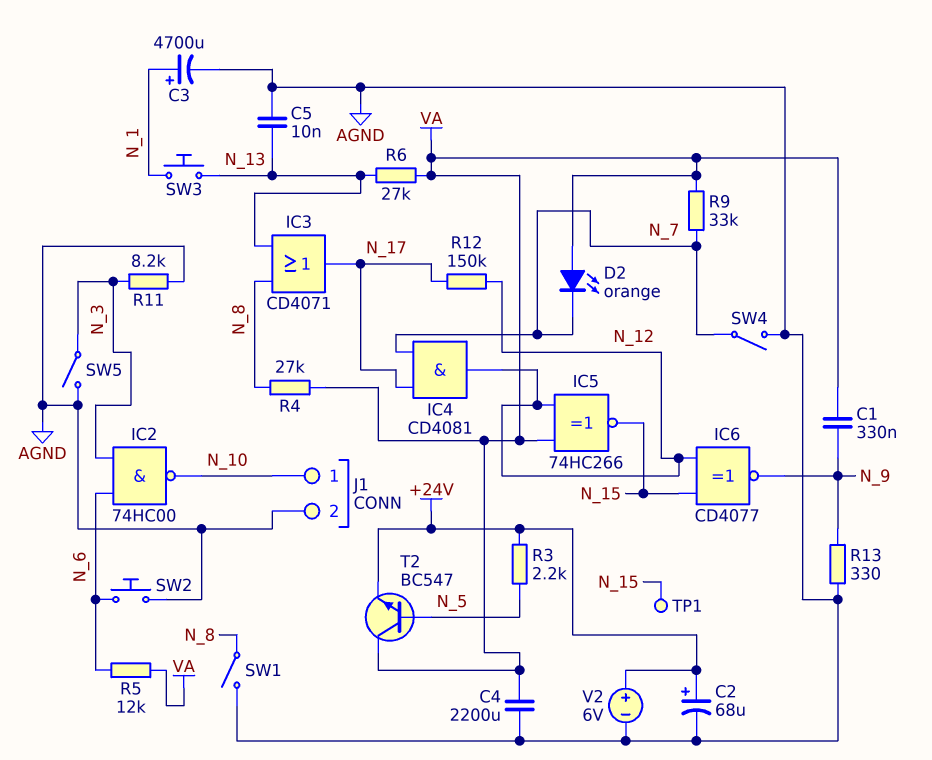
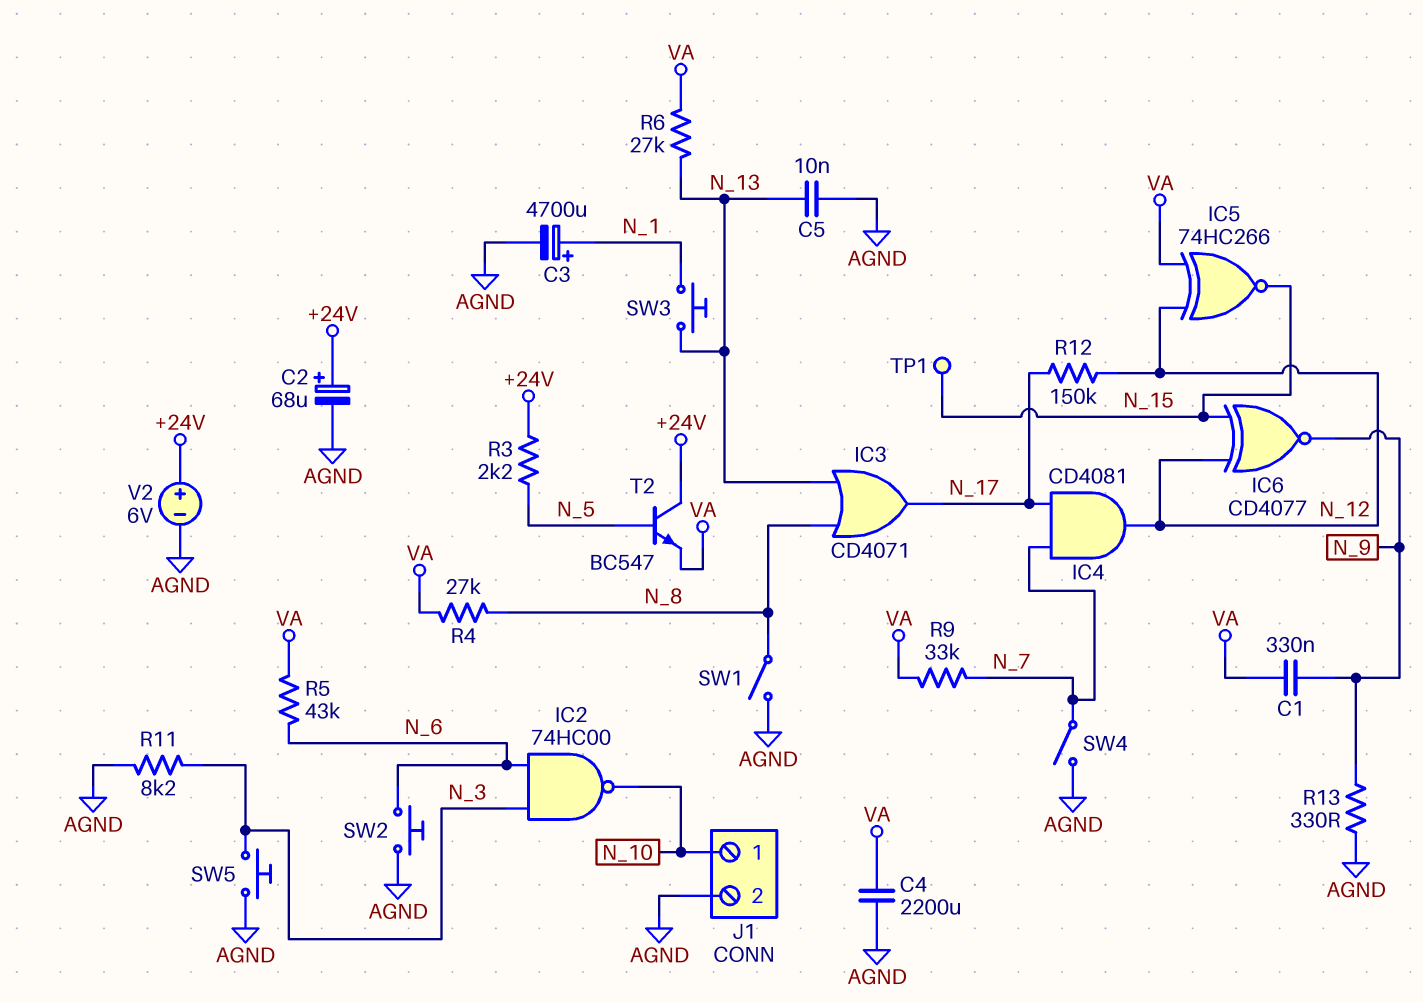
D2: LED orange (A VA, K N_7) -> none
R5: 12k (N_6, VA) -> 43k (N_6, VA)
SW5: switch (AGND, N_3) -> button (AGND, N_3)
T2: NPN BC547 (B N_5, C VA, E +24V) -> NPN BC547 (B N_5, C +24V, E VA)

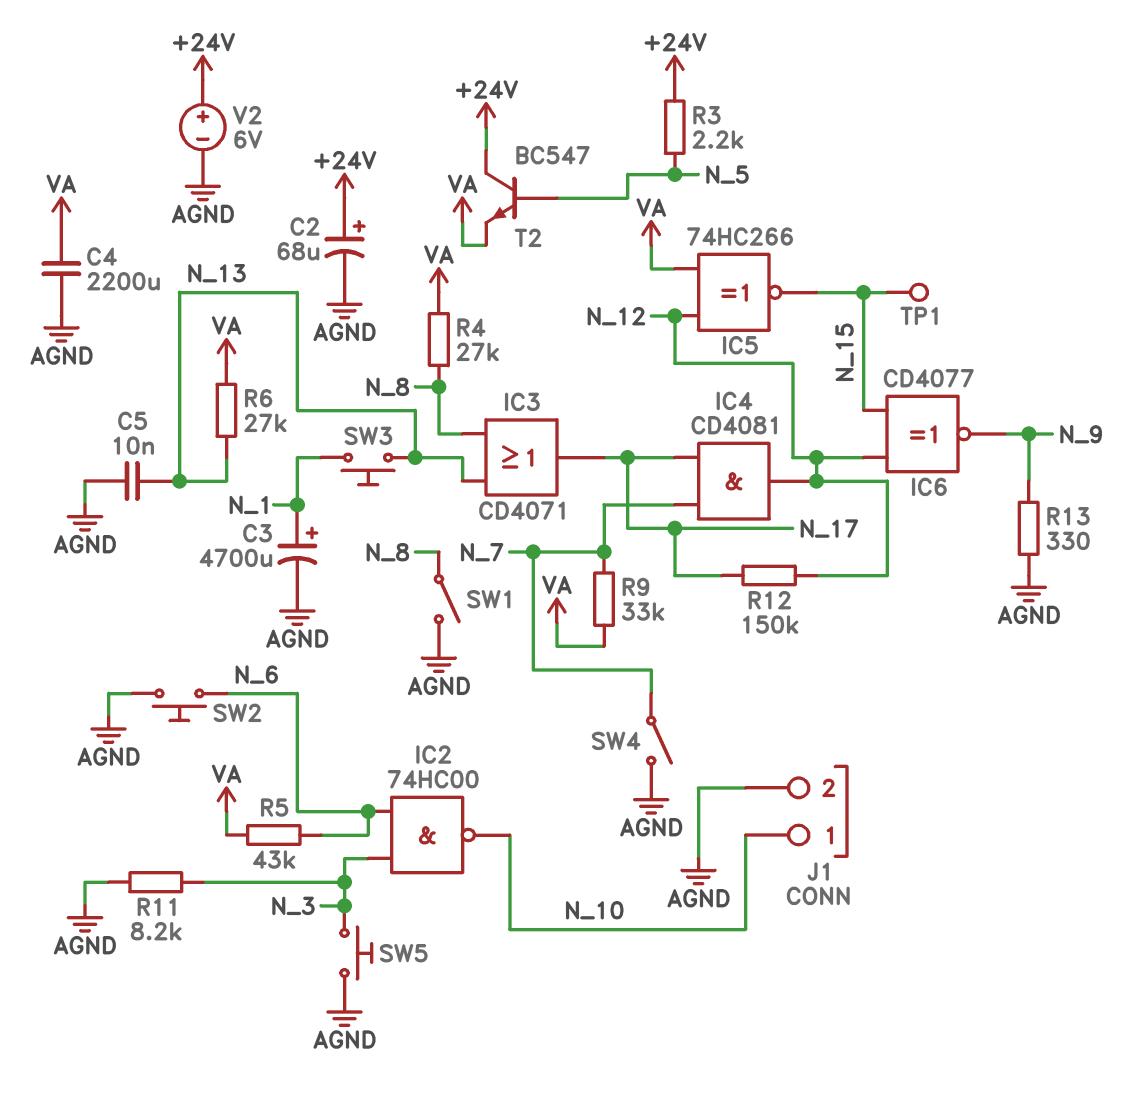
C1: 330nF (N_9, VA) -> none

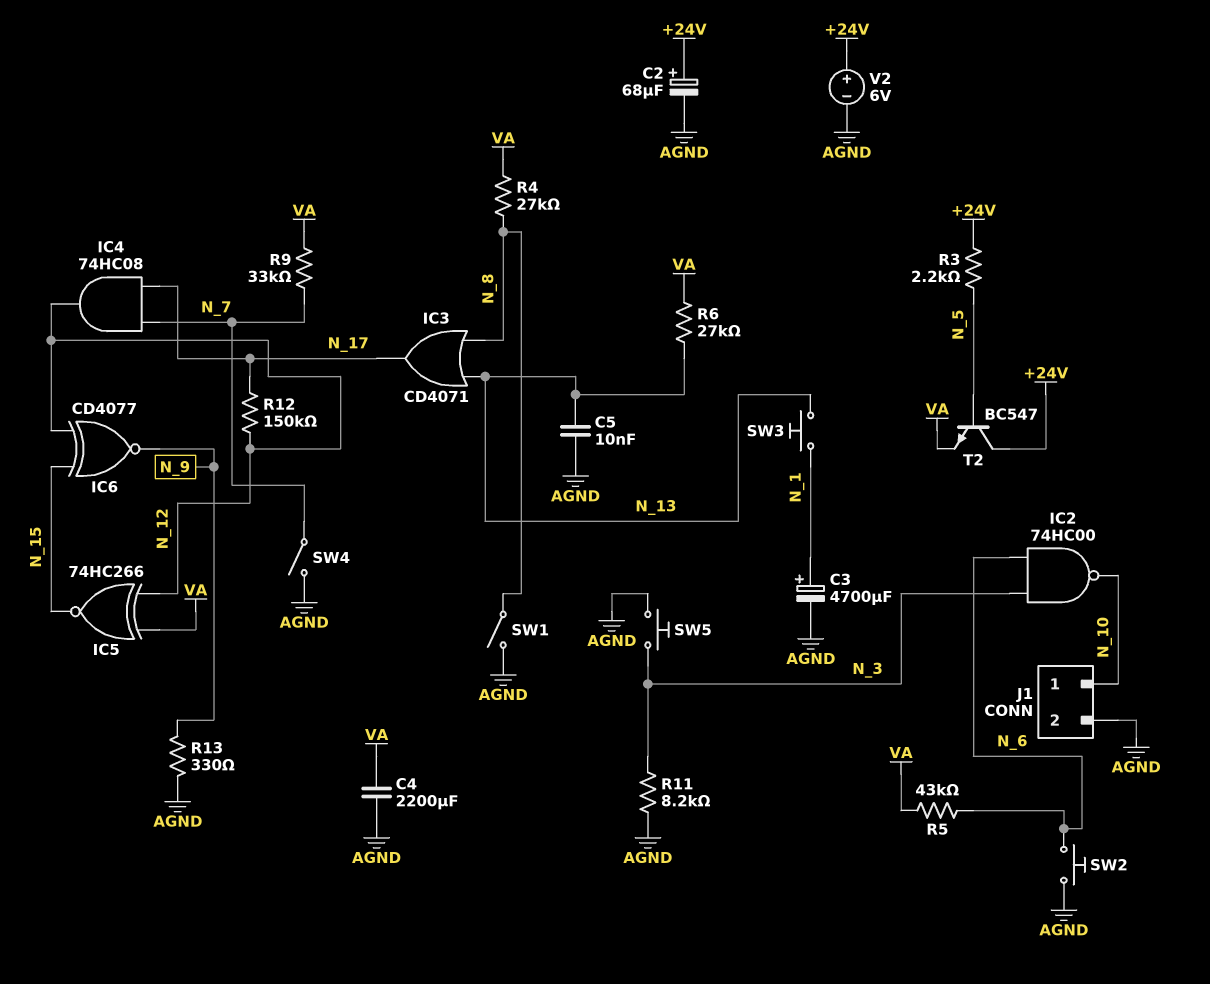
IC4: AND CD4081 (in N_7, in N_17, out N_12) -> AND 74HC08 (in N_7, in N_17, out N_12)
TP1: test point (N_15) -> none

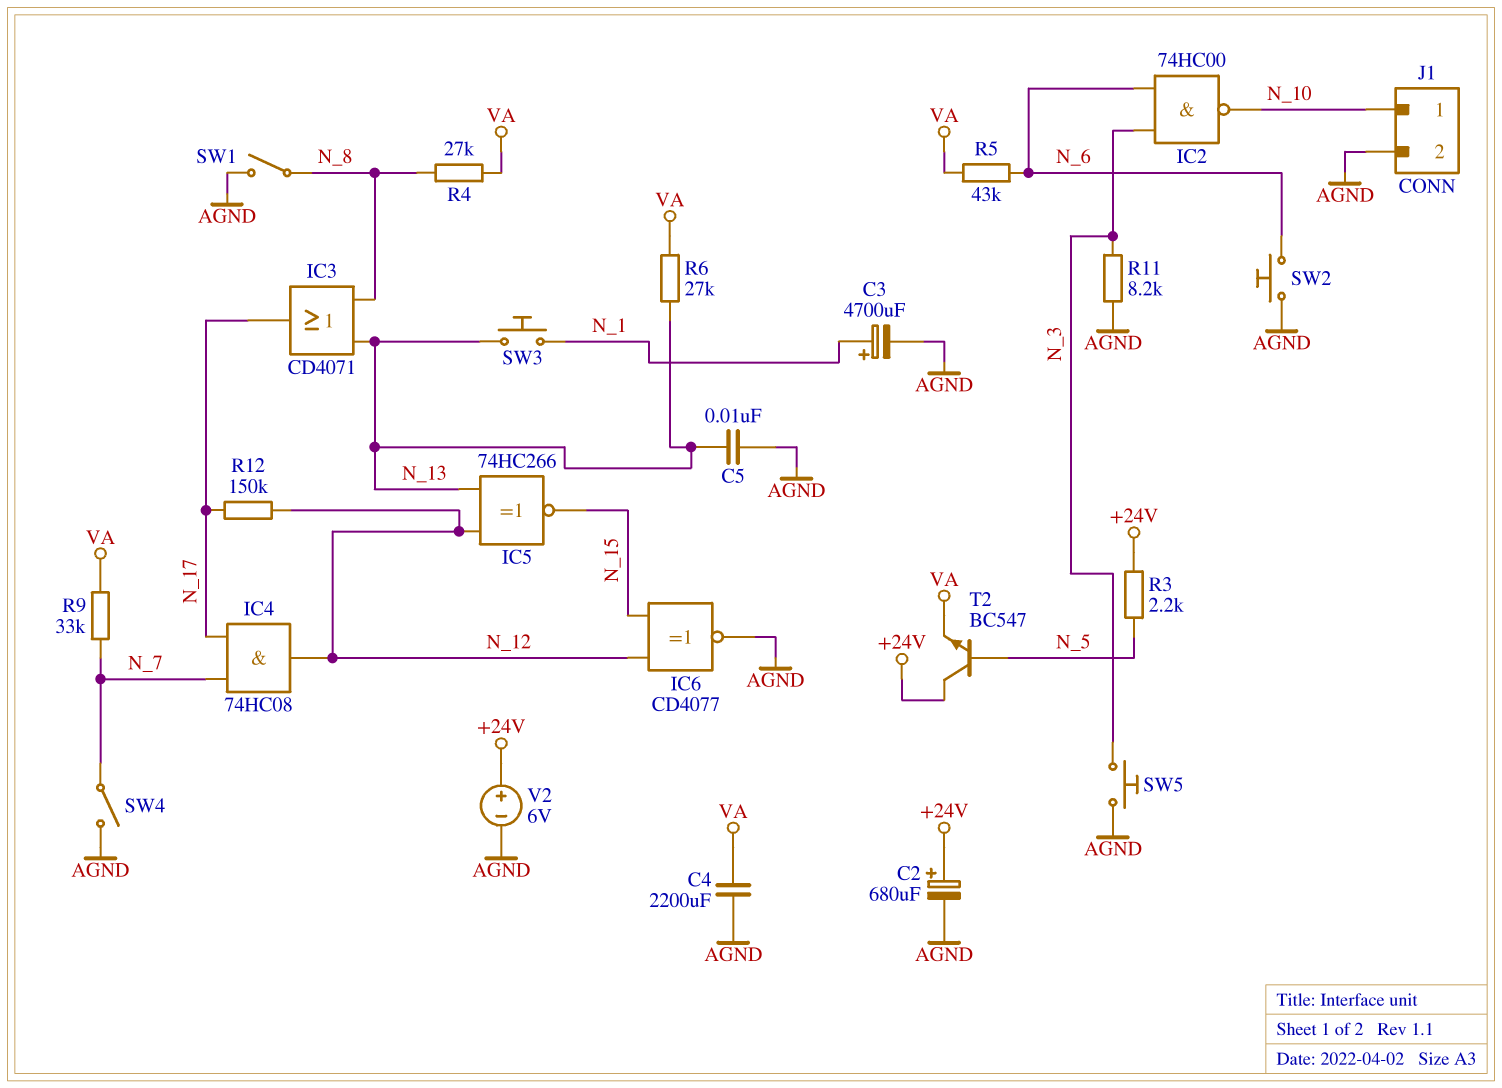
C2: 68uF (plus +24V, minus AGND) -> 680uF (plus +24V, minus AGND)
IC5: XNOR 74HC266 (in N_12, in VA, out N_15) -> XNOR 74HC266 (in N_12, in N_13, out N_15)
IC6: XNOR CD4077 (in N_12, in N_15, out N_9) -> XNOR CD4077 (in N_12, in N_15, out AGND)
R13: 330 (AGND, N_9) -> none

